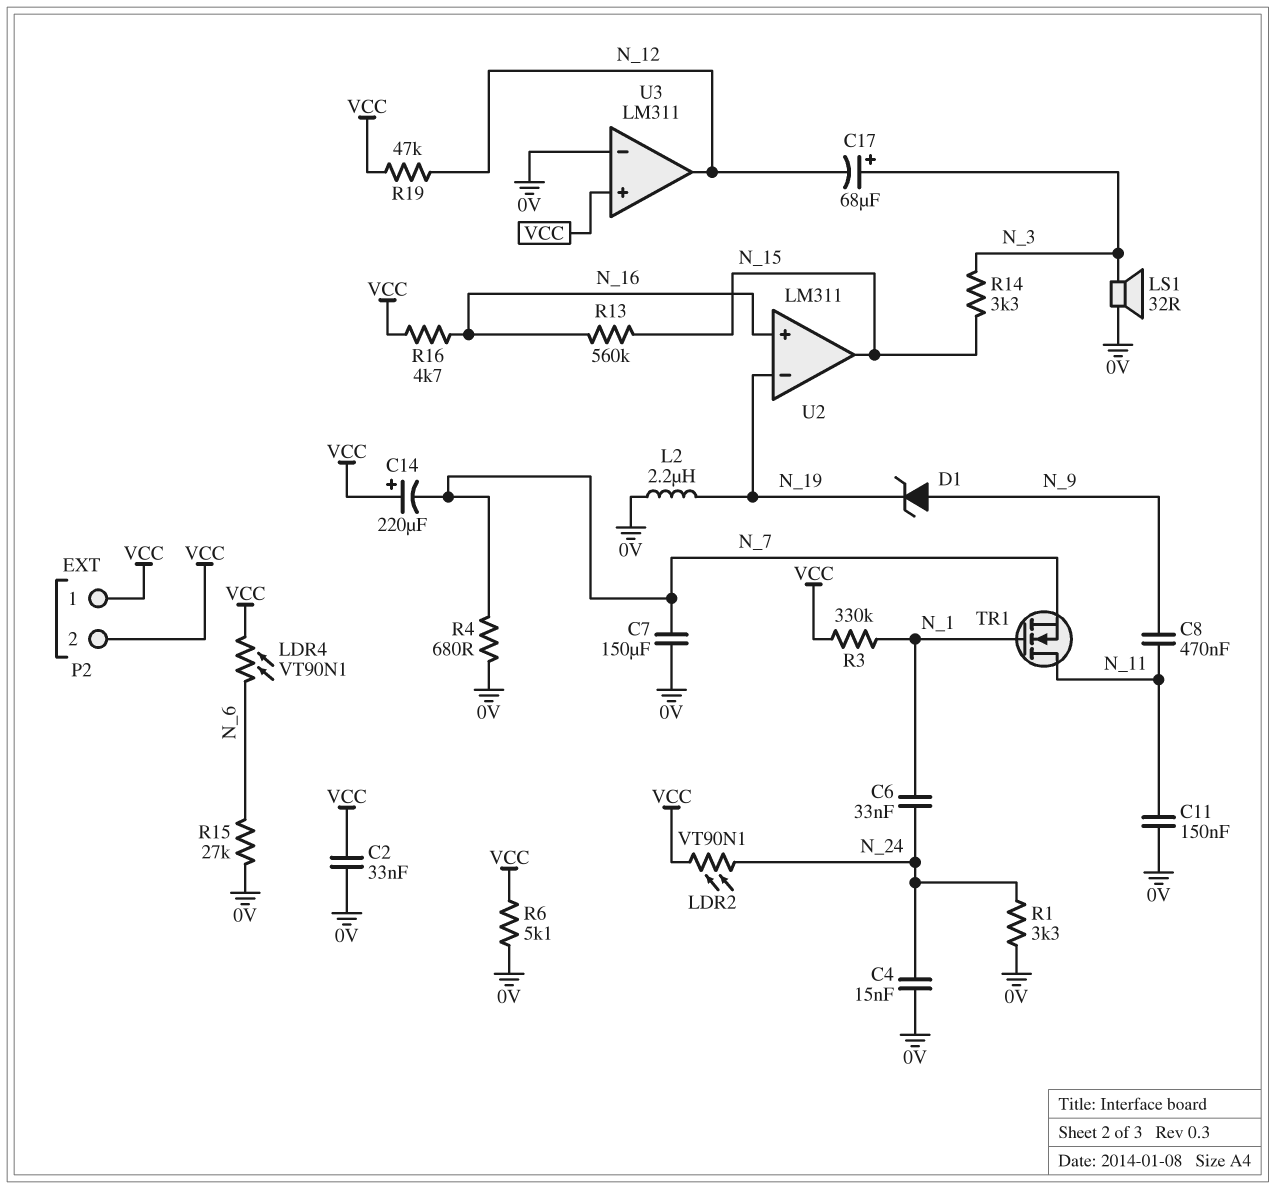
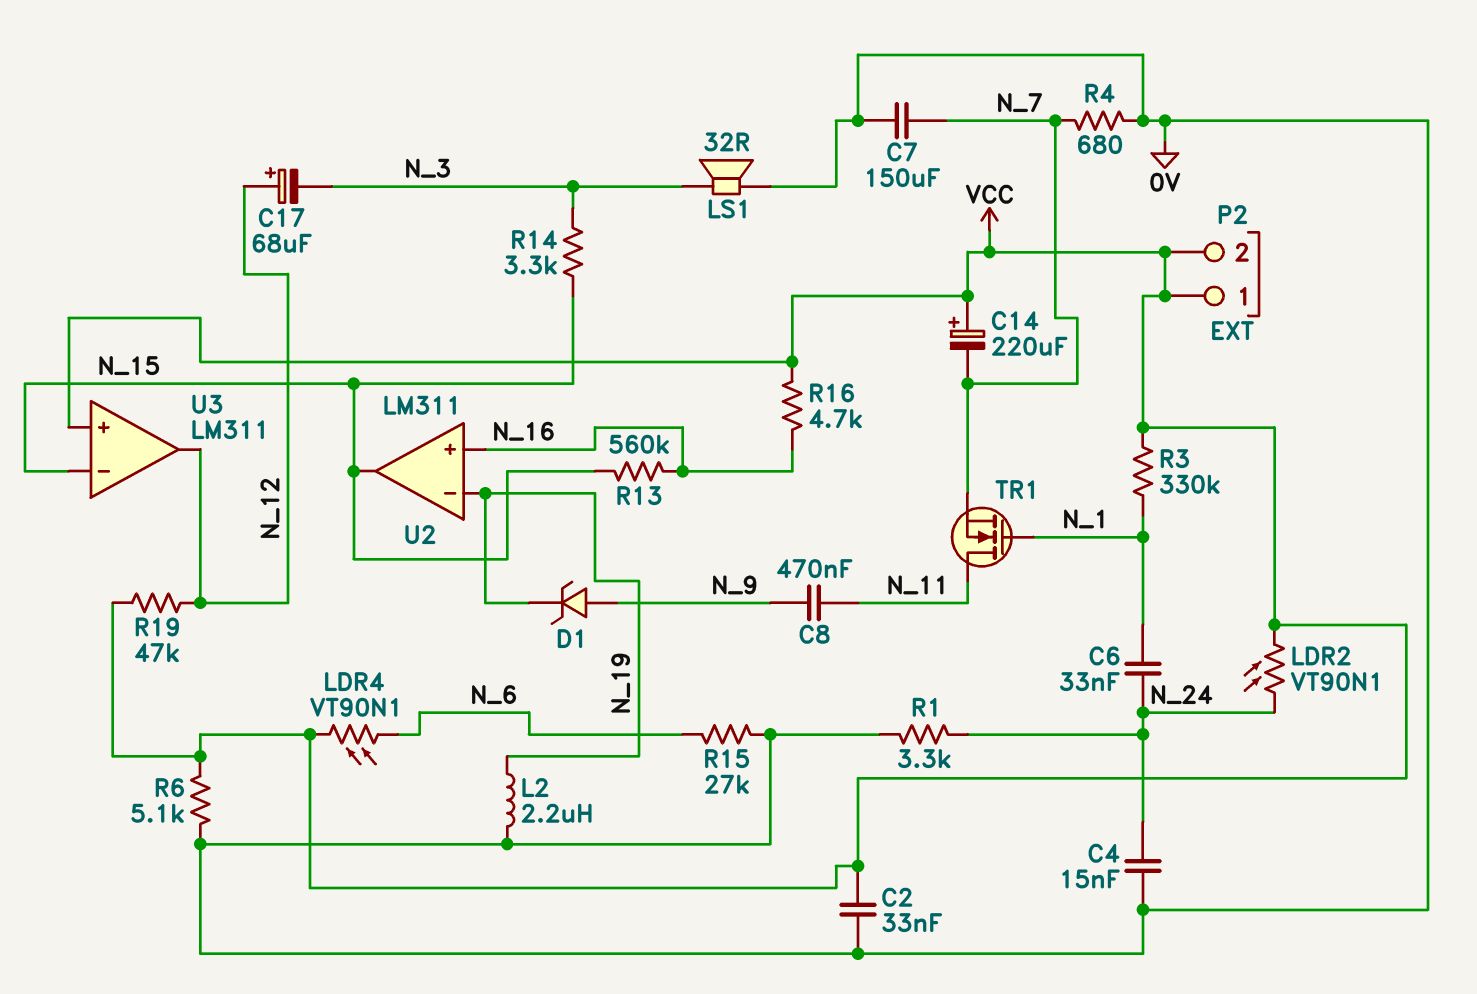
C11: 150nF (0V, N_11) -> none
C17: 68uF (plus N_3, minus N_12) -> 68uF (plus N_12, minus N_3)
U3 pin in-: 0V -> N_15

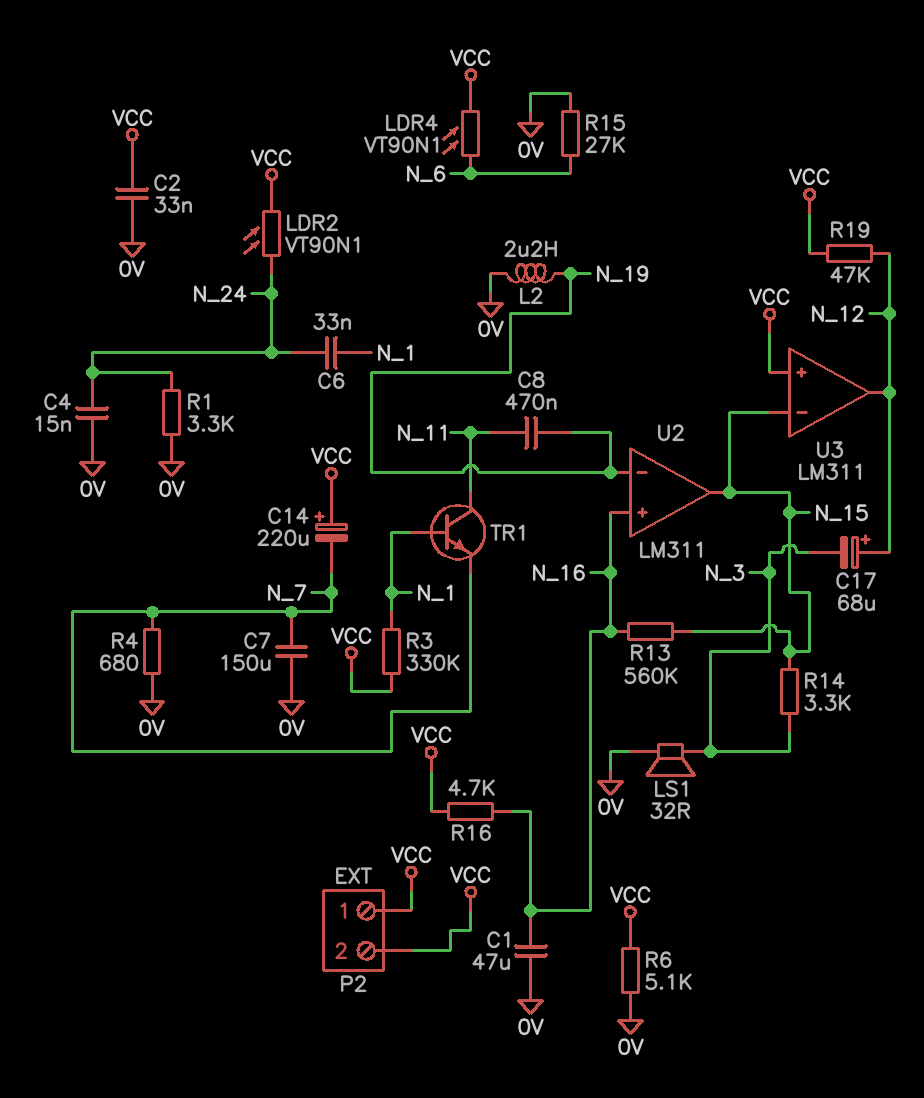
C1: none -> 47uF (0V, N_16)
C8: 470nF (N_9, N_11) -> 470nF (N_11, N_19)
D1: zener (A N_9, K N_19) -> none
TR1: NMOS (G N_1, D N_11, S N_7) -> NPN (B N_1, C N_11, E N_7)

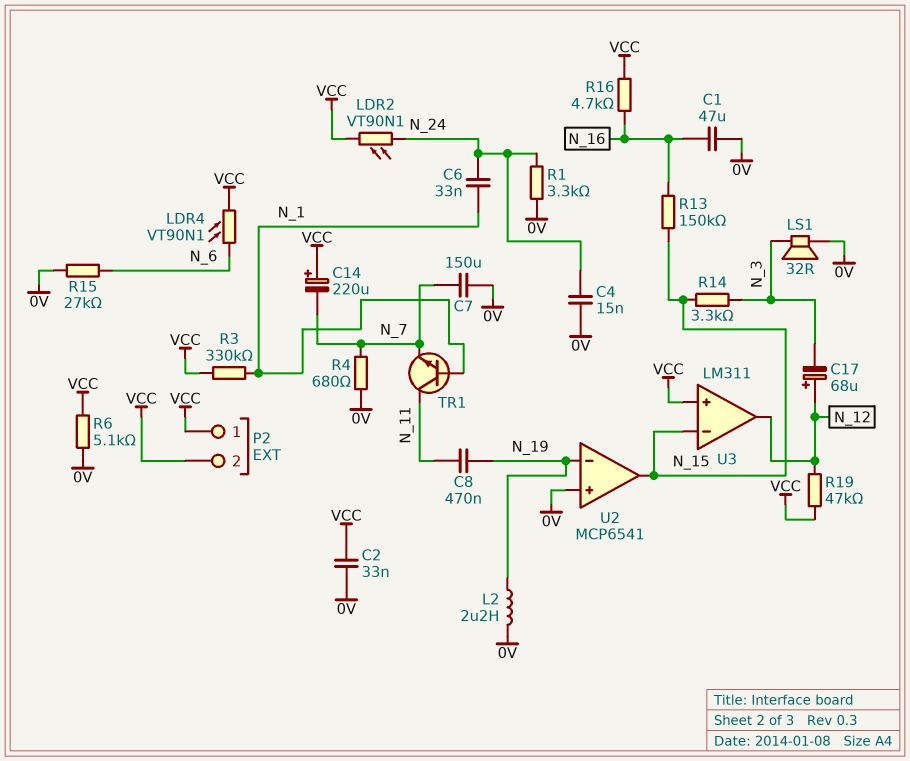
R13: 560k (N_15, N_16) -> 150k (N_15, N_16)
U2: LM311 -> MCP6541
U2 pin in+: N_16 -> 0V

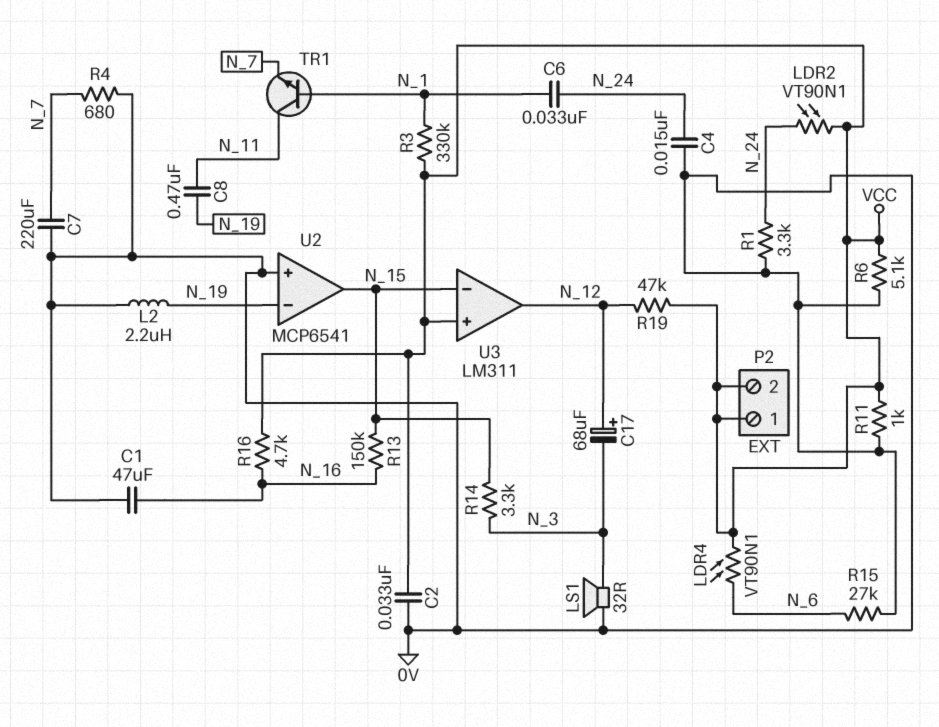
C7: 150uF (0V, N_7) -> 220uF (0V, N_7)
C14: 220uF (plus VCC, minus N_7) -> none
R11: none -> 1k (0V, VCC)

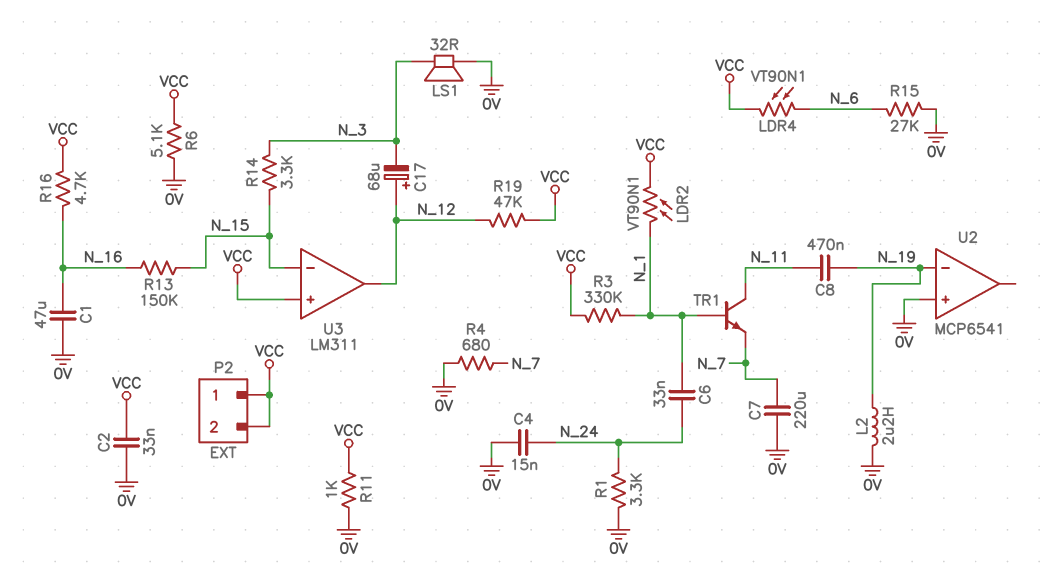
LDR2: VT90N1 (N_24, VCC) -> VT90N1 (N_1, VCC)
U2 pin out: N_15 -> none

